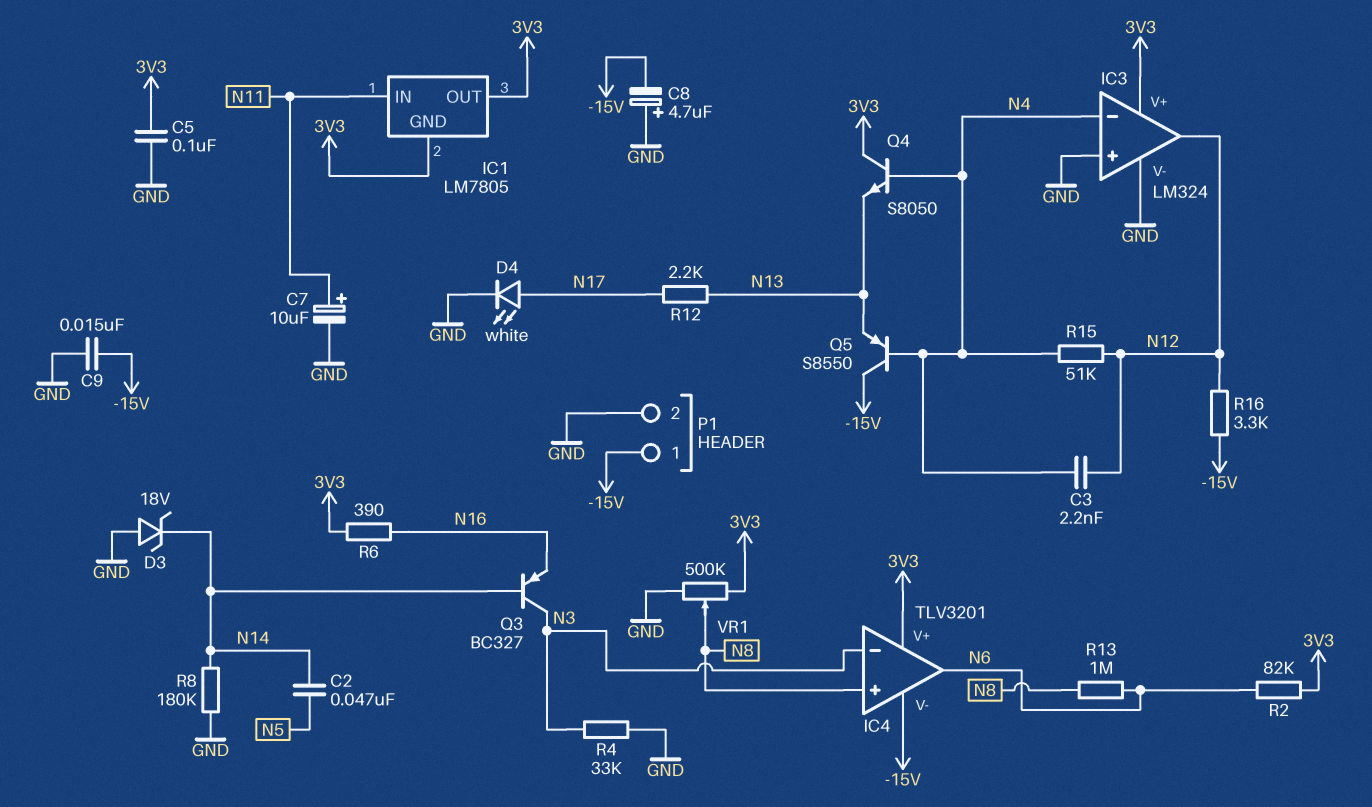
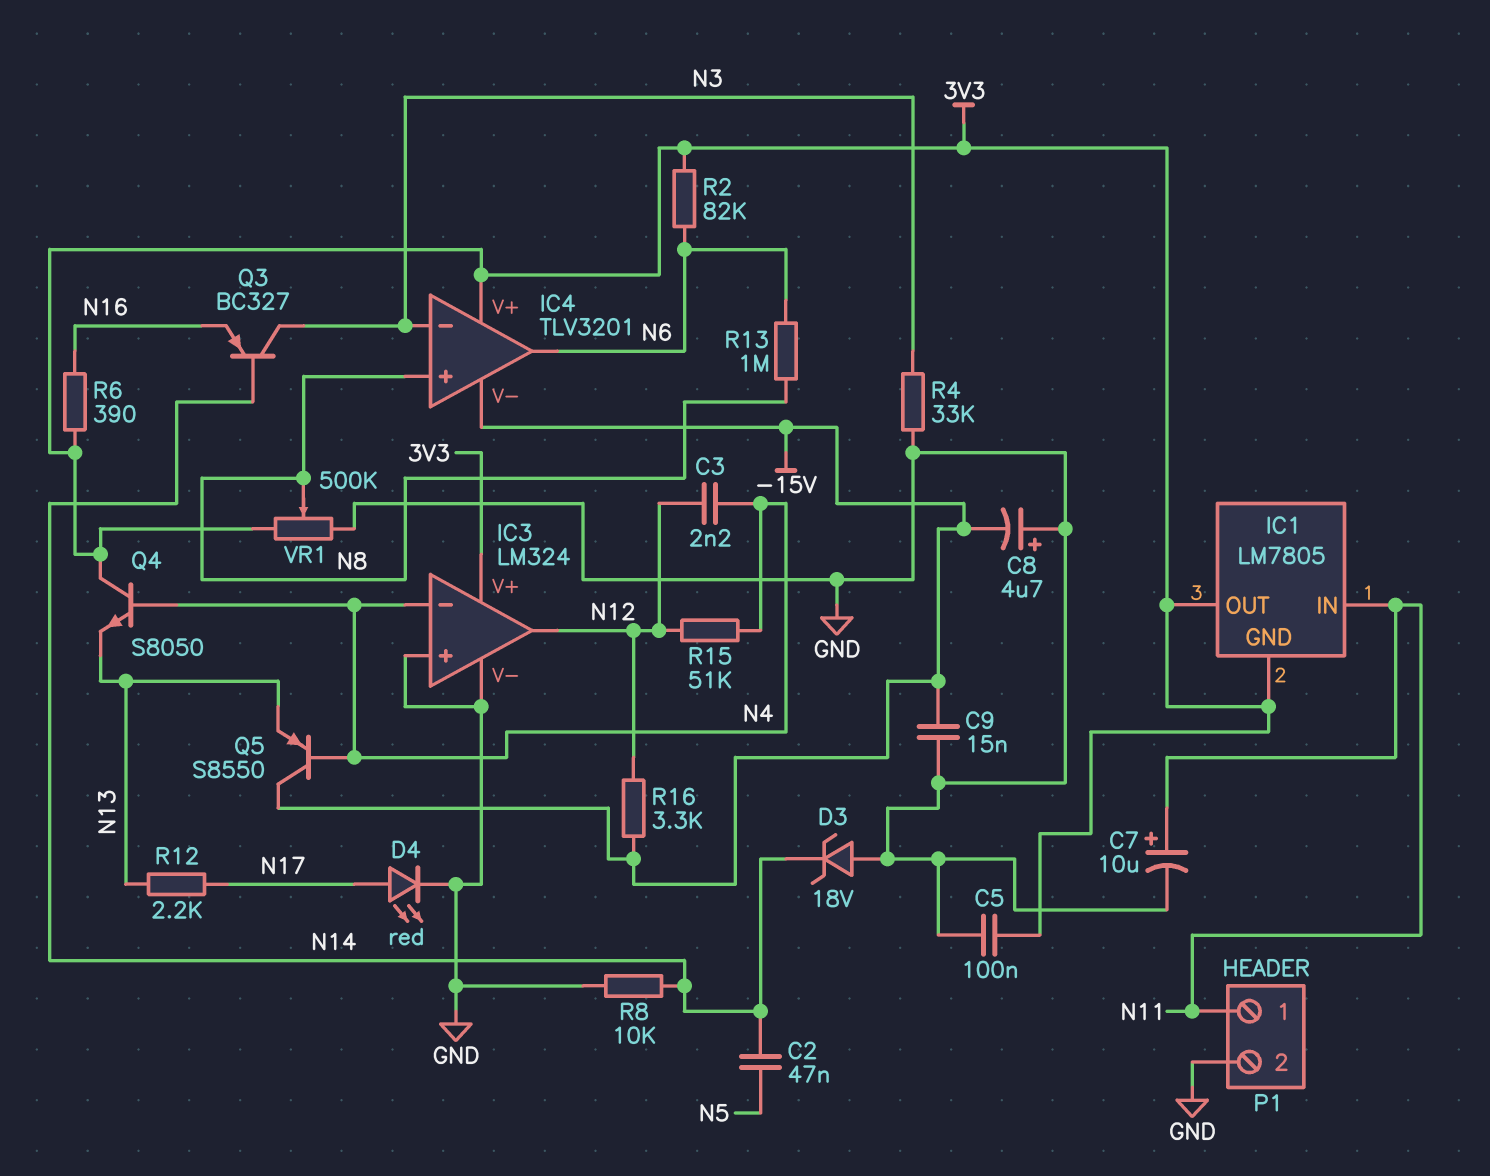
D4: LED white (A N17, K GND) -> LED red (A N17, K GND)
P1 pin 1: -15V -> N11
R8: 180k (GND, N14) -> 10k (GND, N14)

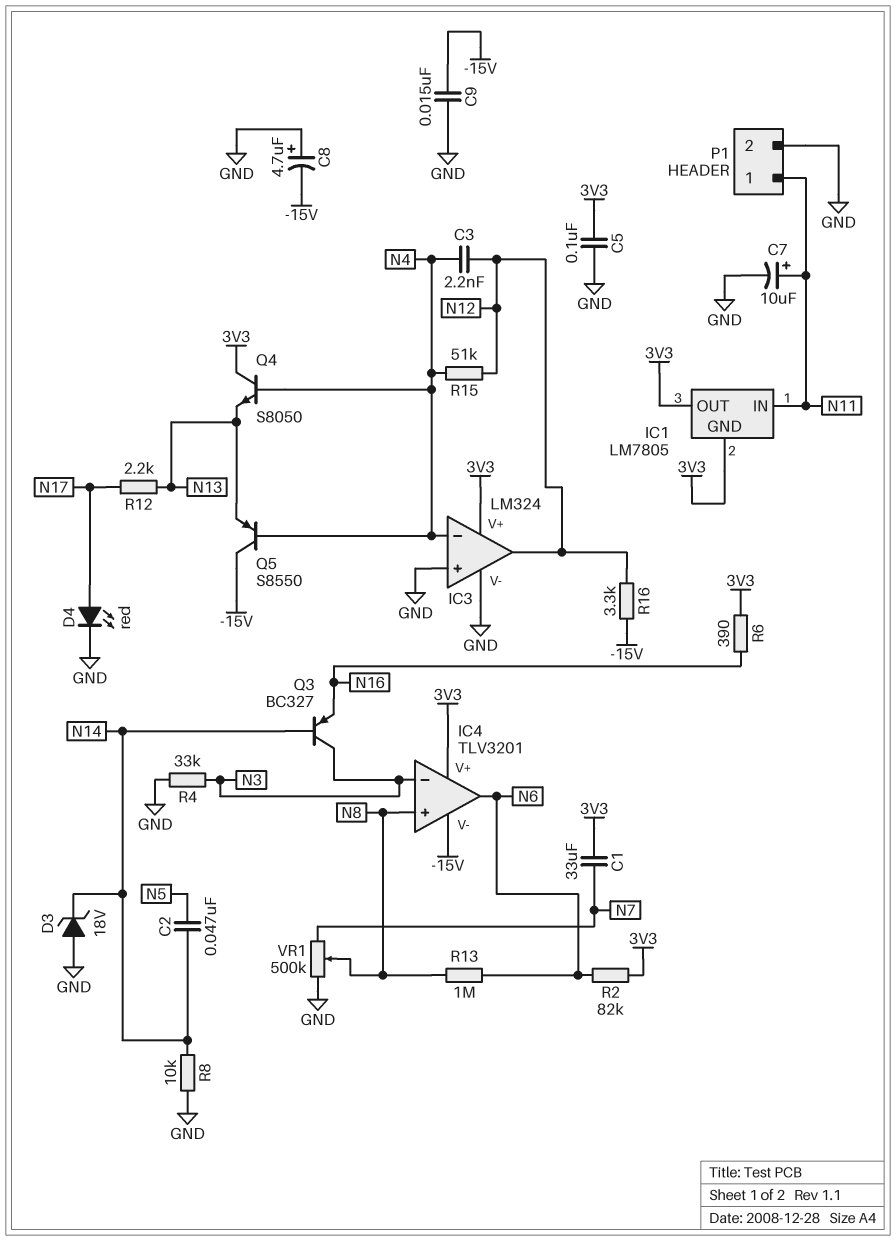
C1: none -> 33uF (3V3, N7)
VR1: 500k (3V3, GND, wiper N8) -> 500k (GND, N7, wiper N8)

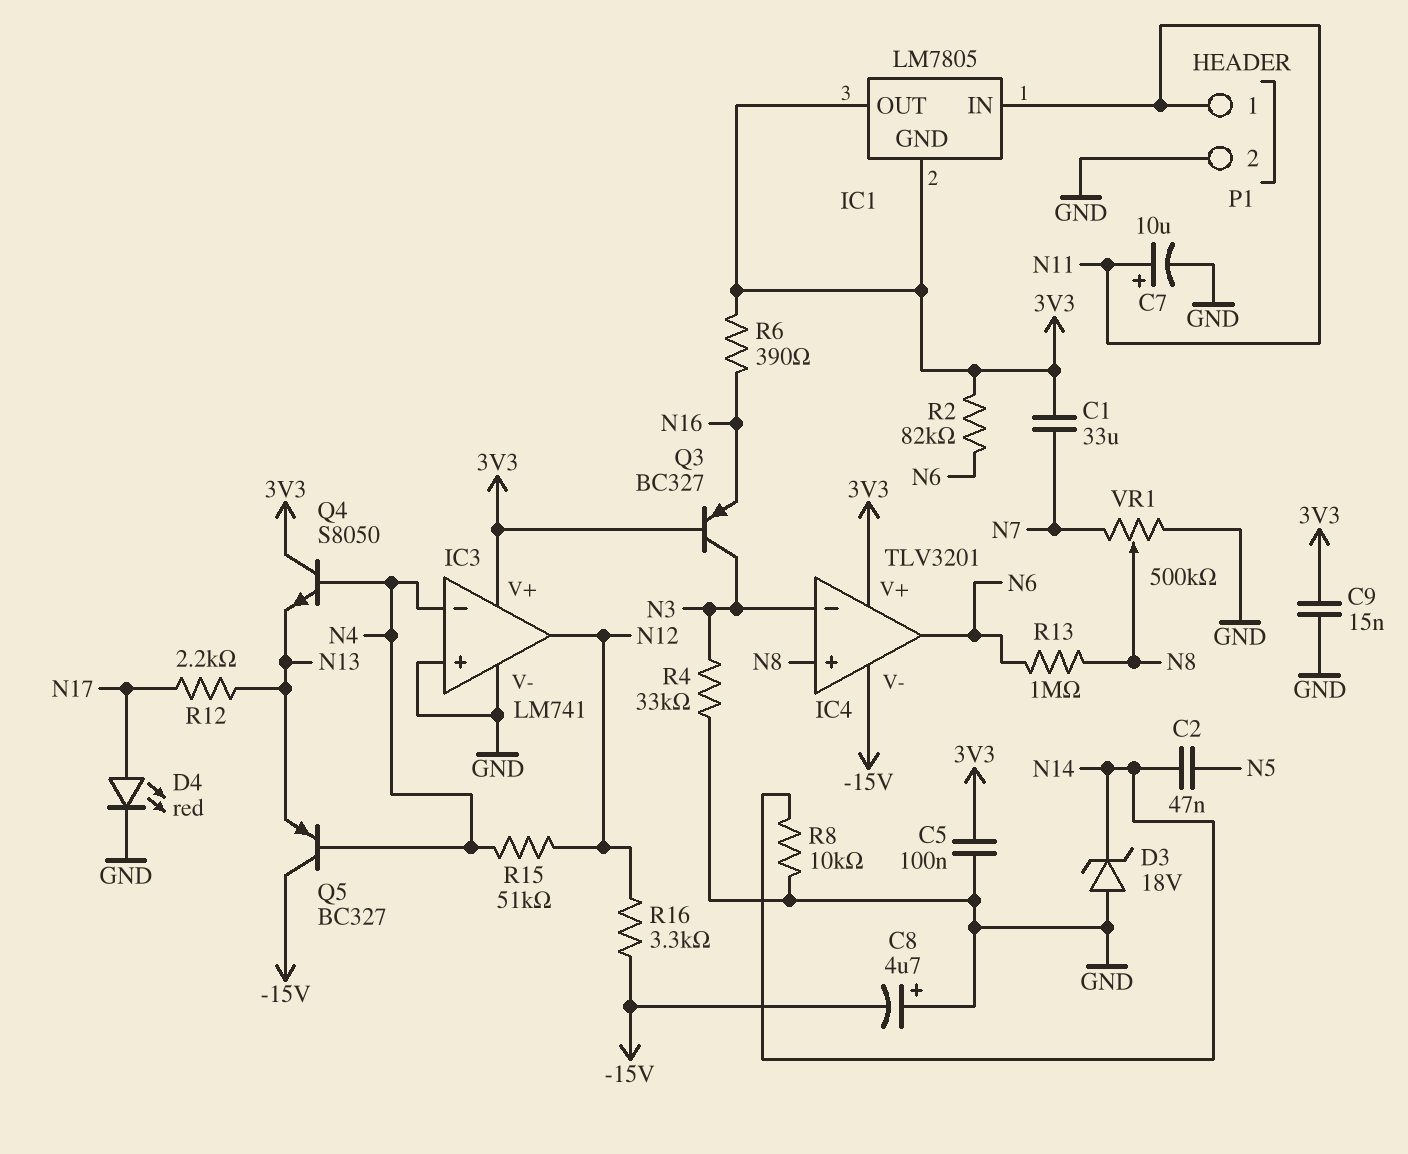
C3: 2.2nF (N4, N12) -> none
C9: 15nF (-15V, GND) -> 15nF (3V3, GND)
IC3: LM324 -> LM741
Q3: PNP BC327 (B N14, C N3, E N16) -> PNP BC327 (B 3V3, C N3, E N16)
Q5: PNP S8550 (B N4, C -15V, E N13) -> PNP BC327 (B N4, C -15V, E N13)

